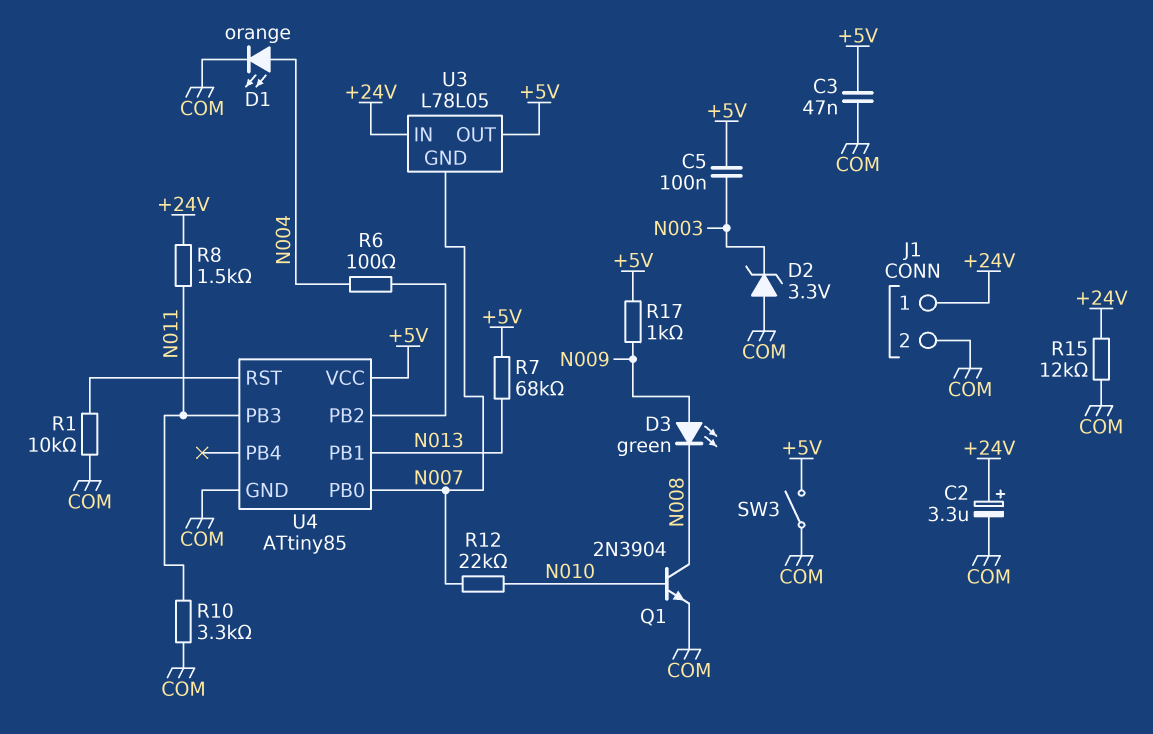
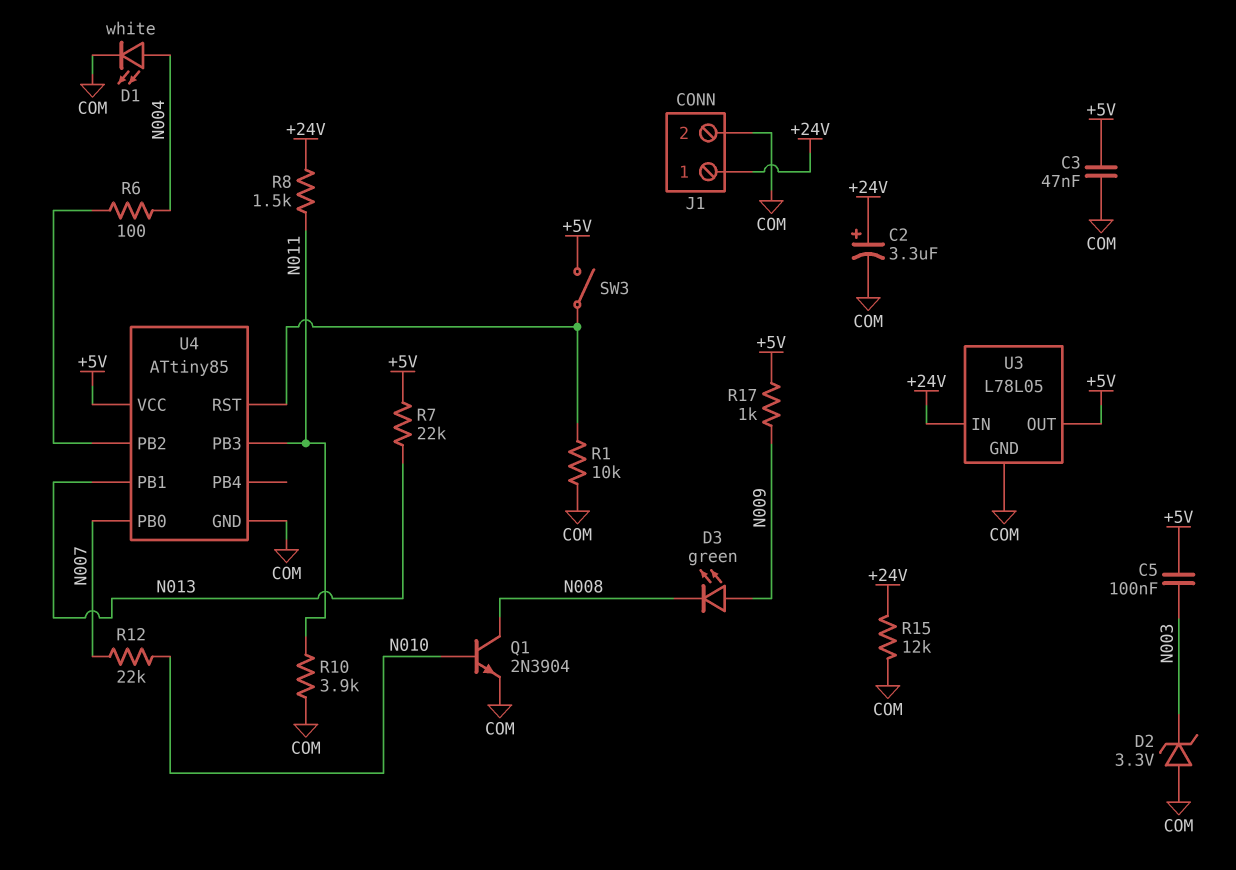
D1: LED orange (A N004, K COM) -> LED white (A N004, K COM)
R7: 68k (+5V, N013) -> 22k (+5V, N013)
R10: 3.3k (COM, N011) -> 3.9k (COM, N011)
SW3: switch (+5V, COM) -> switch (+5V, U4/RST)
U3 pin GND: N007 -> COM

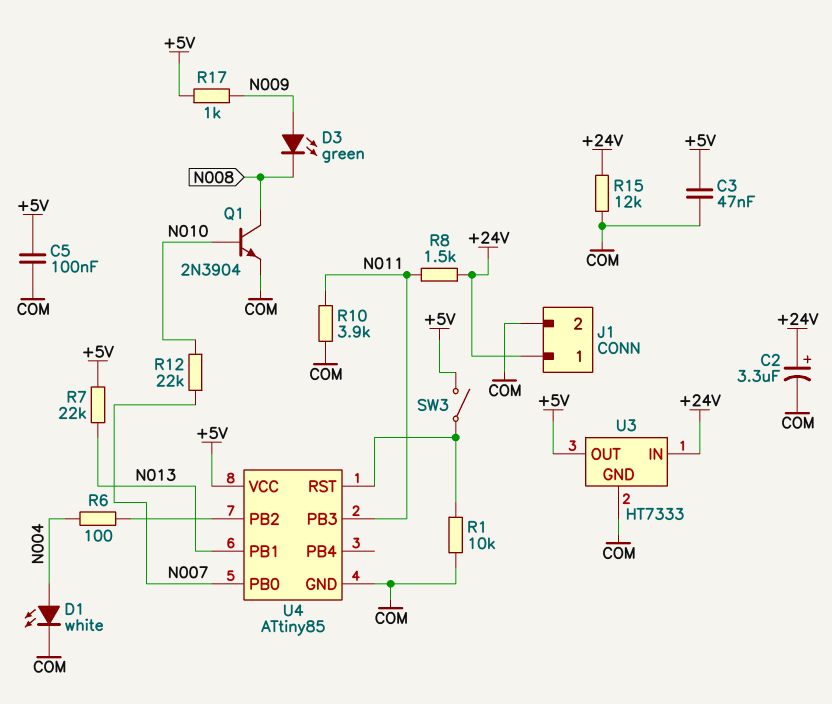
C5: 100nF (+5V, N003) -> 100nF (+5V, COM)
D2: zener 3.3V (A COM, K N003) -> none
U3: L78L05 -> HT7333

